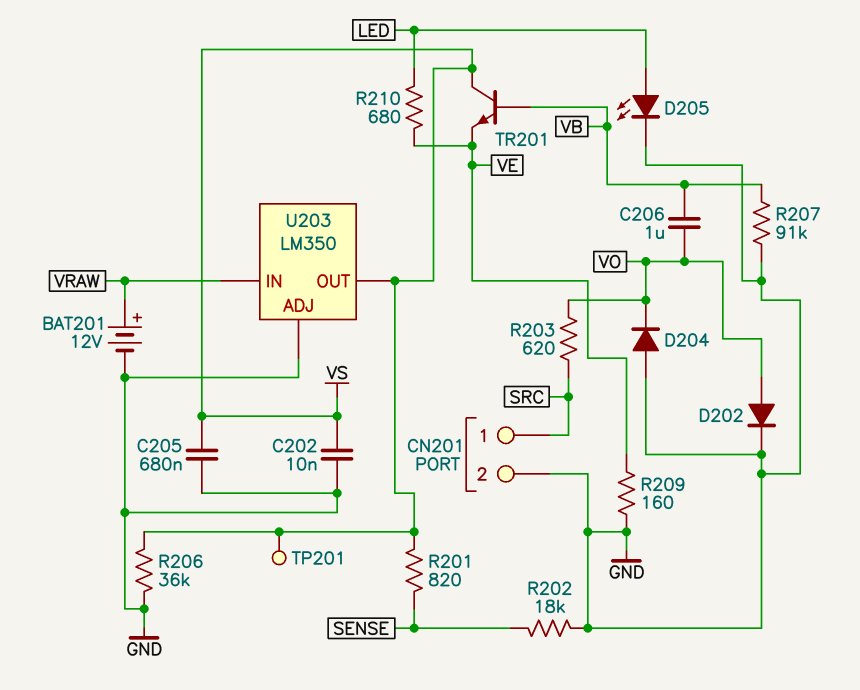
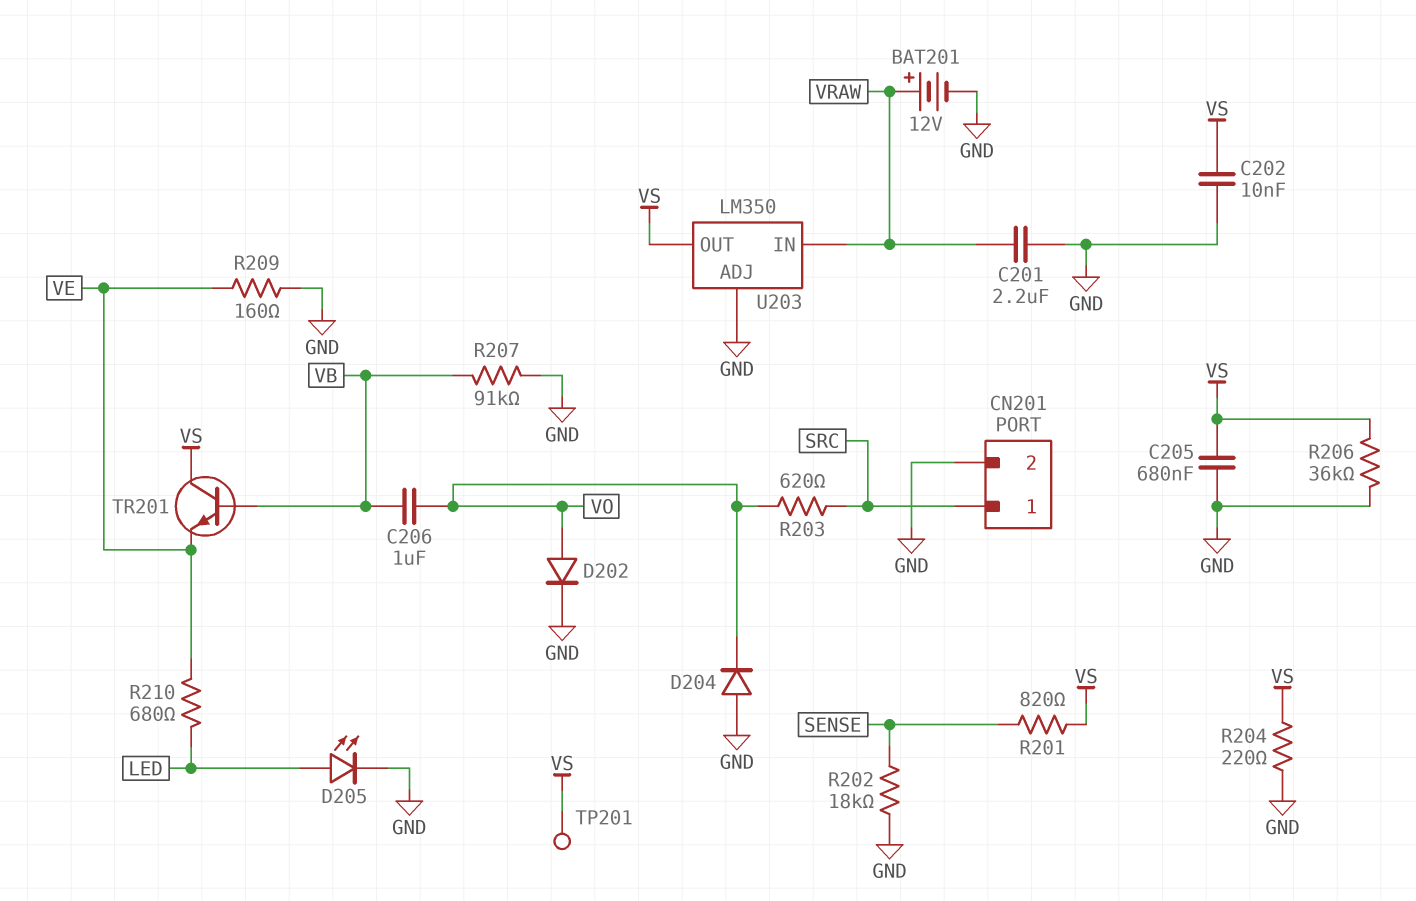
C201: none -> 2.2uF (GND, VRAW)
R204: none -> 220 (GND, VS)

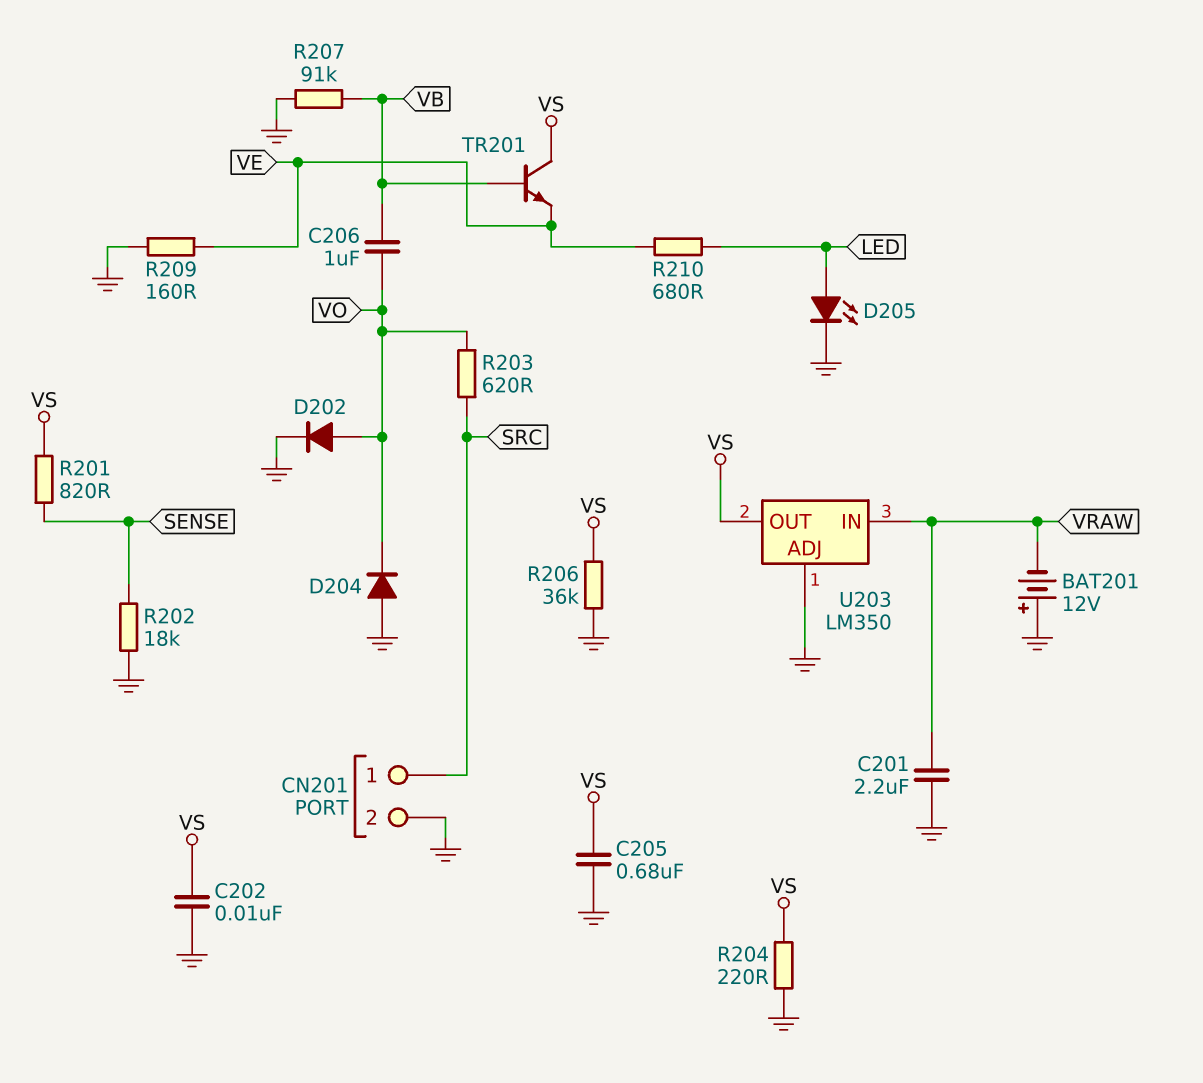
BAT201: 12V (plus VRAW, minus GND) -> 12V (plus GND, minus VRAW)
TP201: test point (VS) -> none

